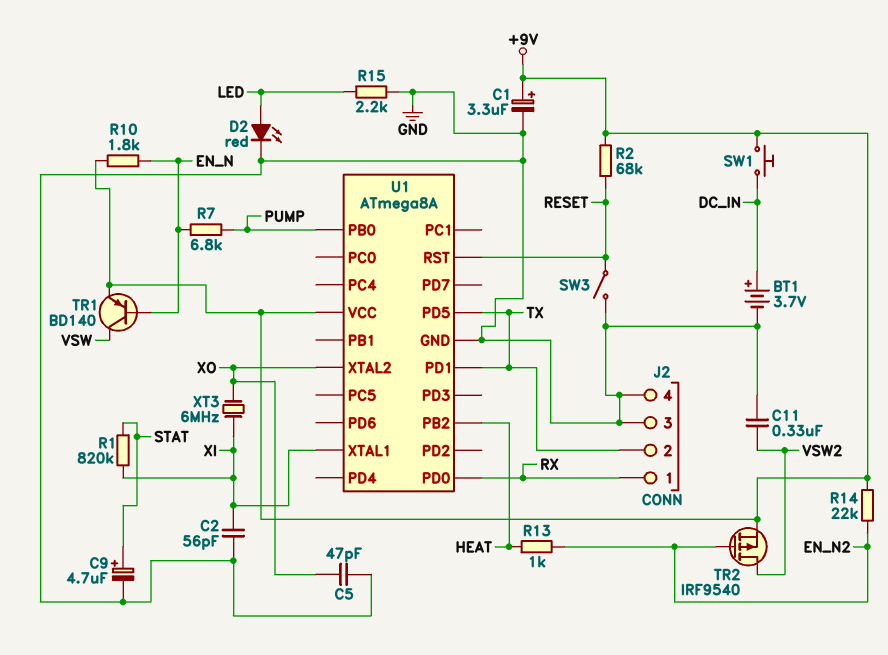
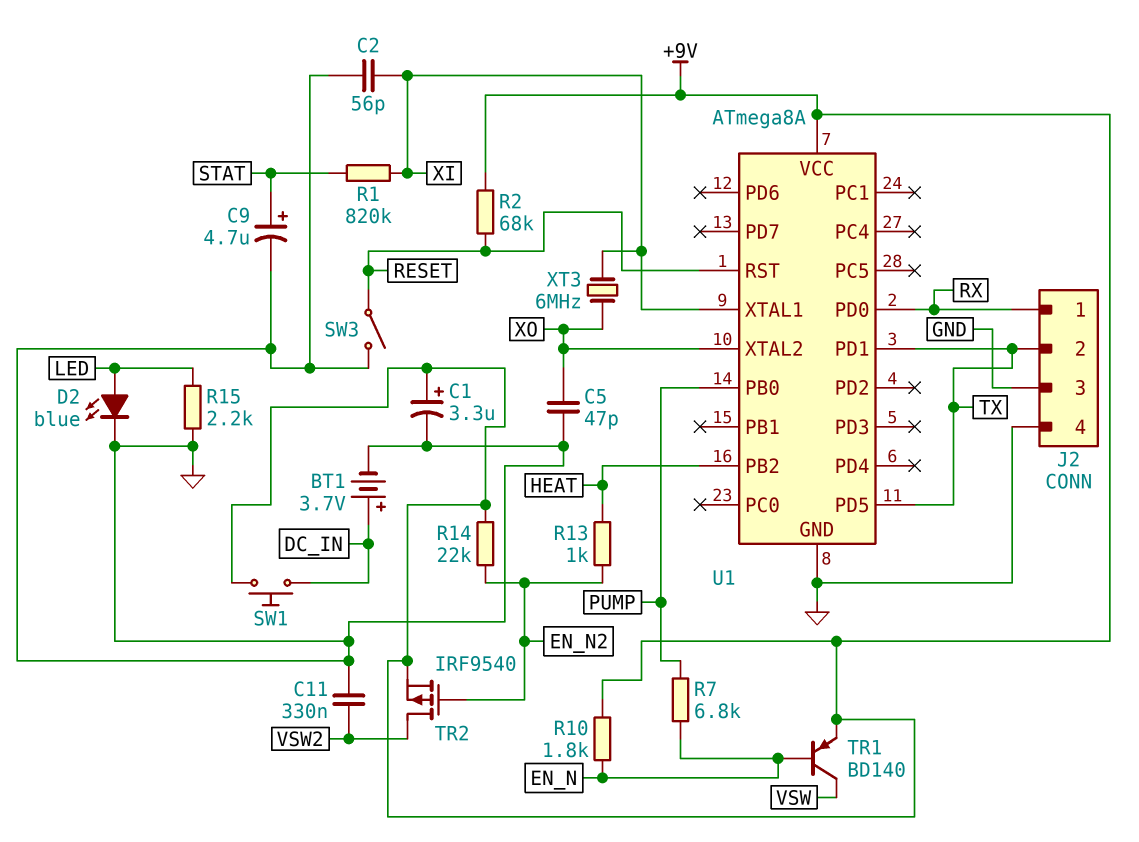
D2: LED red (A LED, K GND) -> LED blue (A LED, K GND)

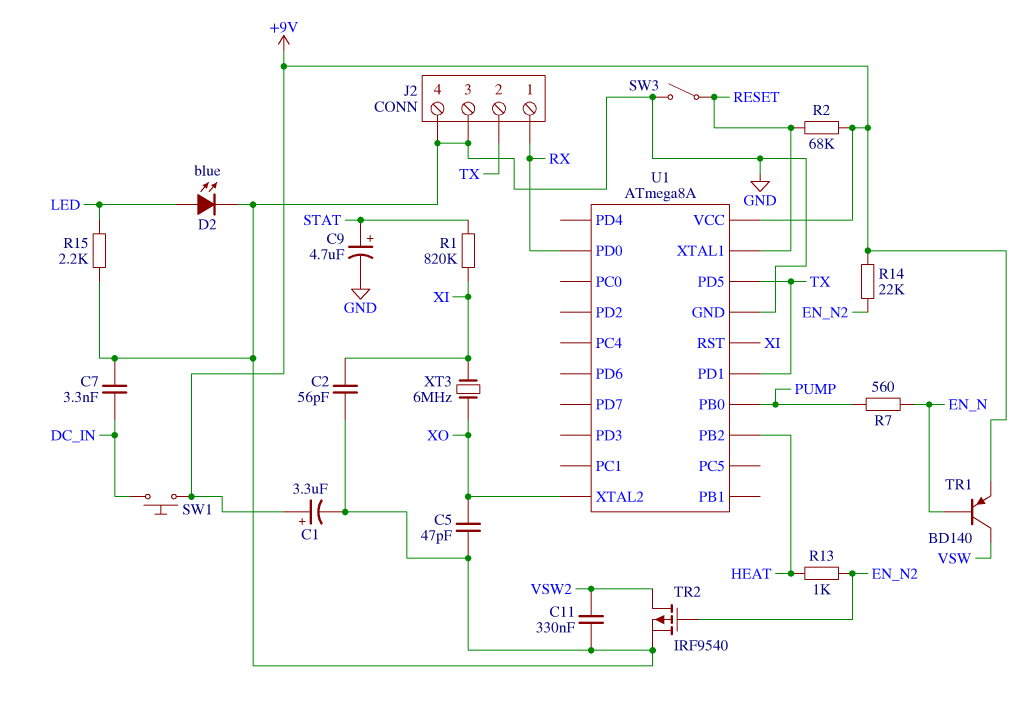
BT1: 3.7V (plus DC_IN, minus GND) -> none
C7: none -> 3.3nF (DC_IN, GND)
R7: 6.8k (EN_N, PUMP) -> 560 (EN_N, PUMP)
R10: 1.8k (+9V, EN_N) -> none
TR2: PMOS IRF9540 (G EN_N2, D VSW2, S +9V) -> PMOS IRF9540 (G EN_N2, D VSW2, S GND)
U1 pin RST: RESET -> XI
U1 pin XTAL1: XI -> RESET

